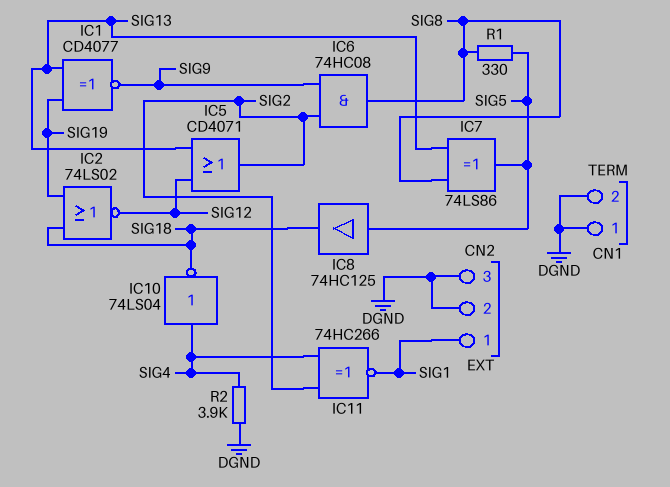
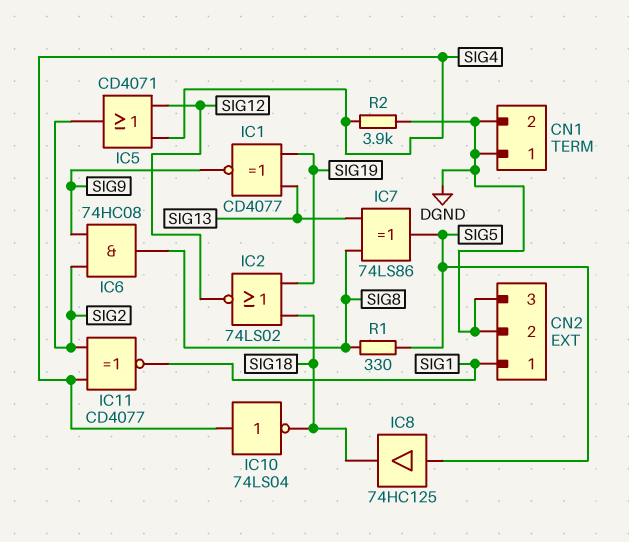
IC5: OR CD4071 (in SIG12, in SIG13, out SIG2) -> OR CD4071 (in SIG4, in SIG12, out SIG2)
IC11: XNOR 74HC266 (in SIG2, in SIG4, out SIG1) -> XNOR CD4077 (in SIG2, in SIG4, out SIG1)

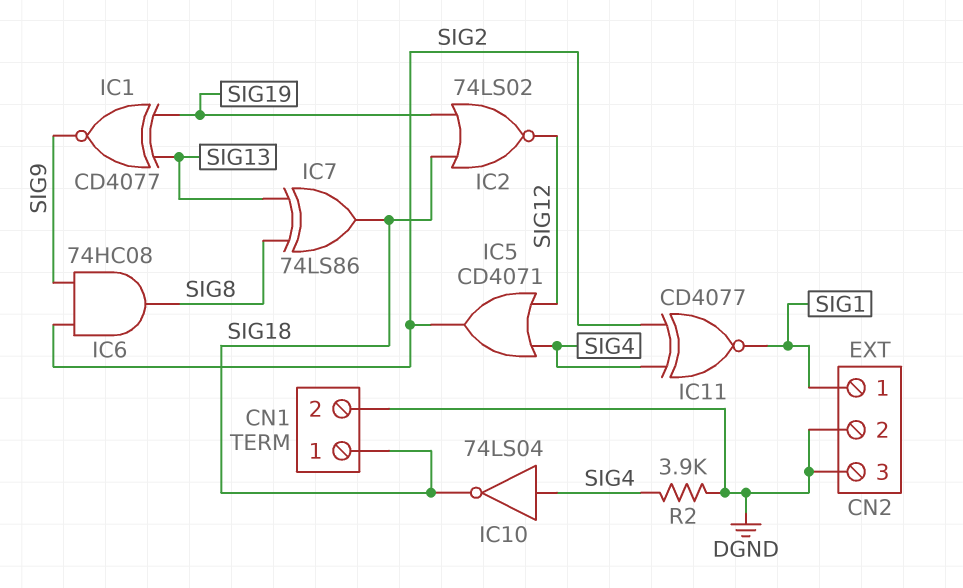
CN1 pin 1: DGND -> SIG18
IC7: XOR 74LS86 (in SIG8, in SIG13, out SIG5) -> XOR 74LS86 (in SIG8, in SIG13, out SIG18)
IC8: buffer 74HC125 (in SIG5, out SIG18) -> none
R1: 330 (SIG5, SIG8) -> none

